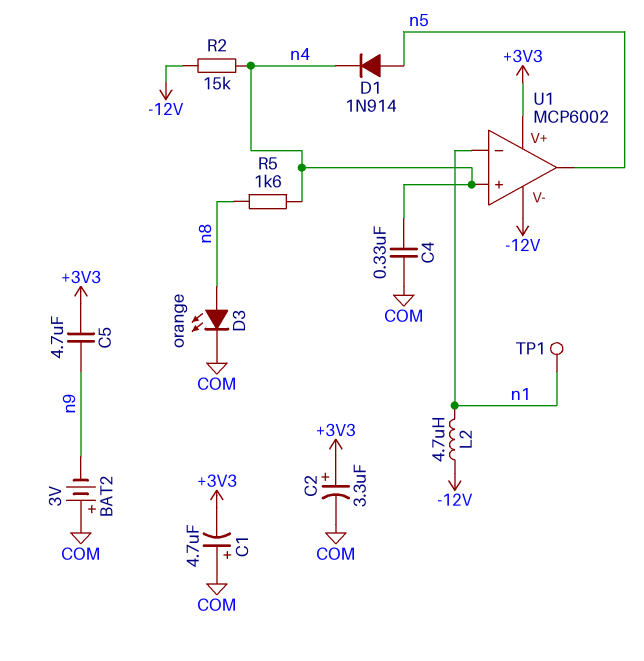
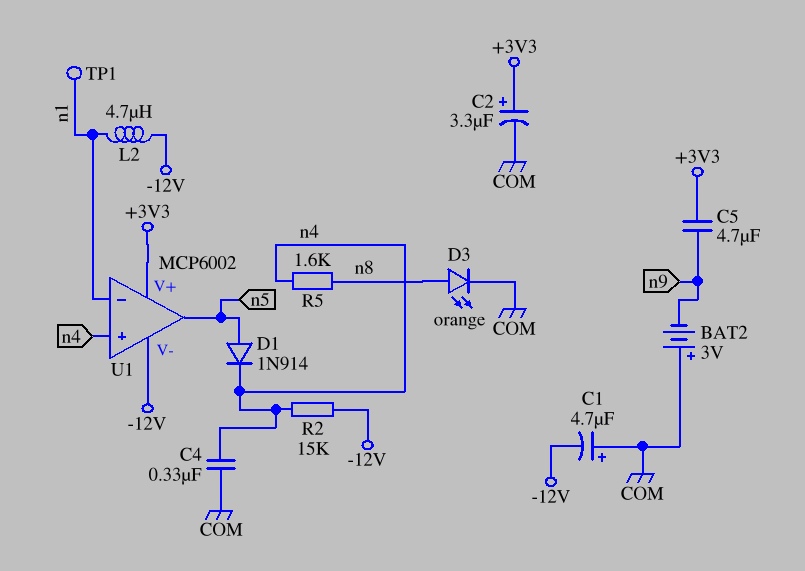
C1: 4.7uF (plus COM, minus +3V3) -> 4.7uF (plus COM, minus -12V)

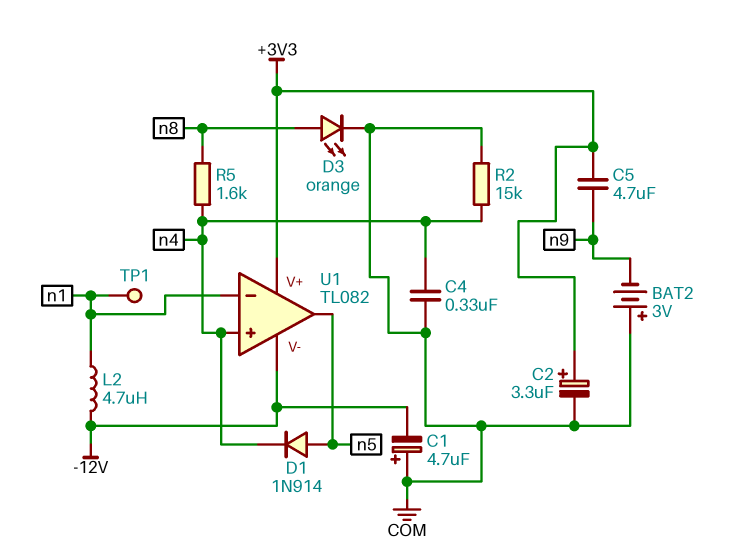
R2: 15k (-12V, n4) -> 15k (COM, n4)
U1: MCP6002 -> TL082

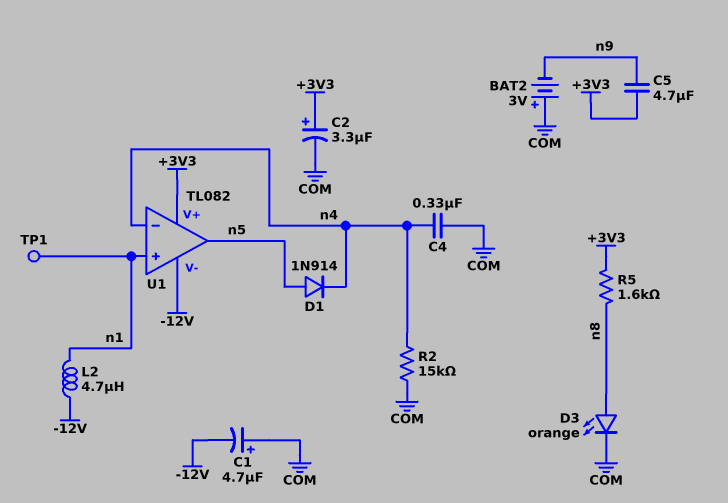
R5: 1.6k (n4, n8) -> 1.6k (+3V3, n8)
U1 pin in+: n4 -> n1
U1 pin in-: n1 -> n4

